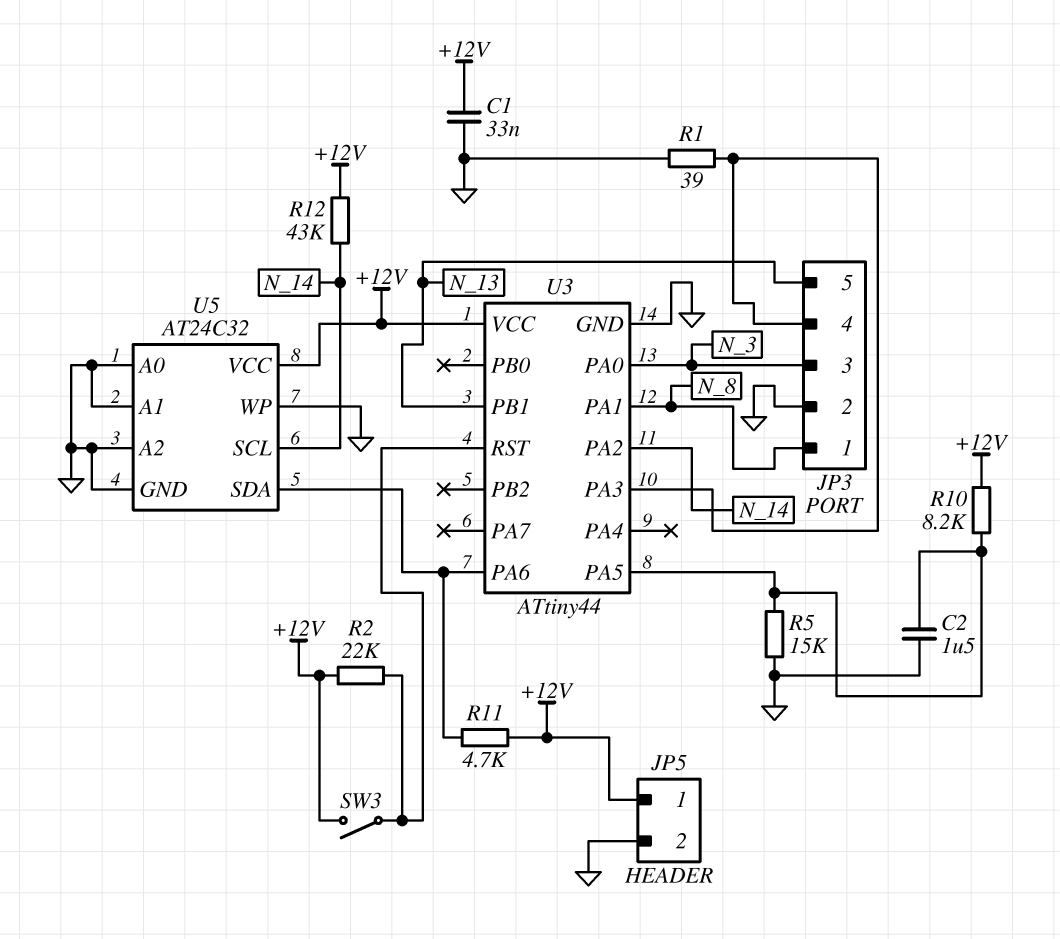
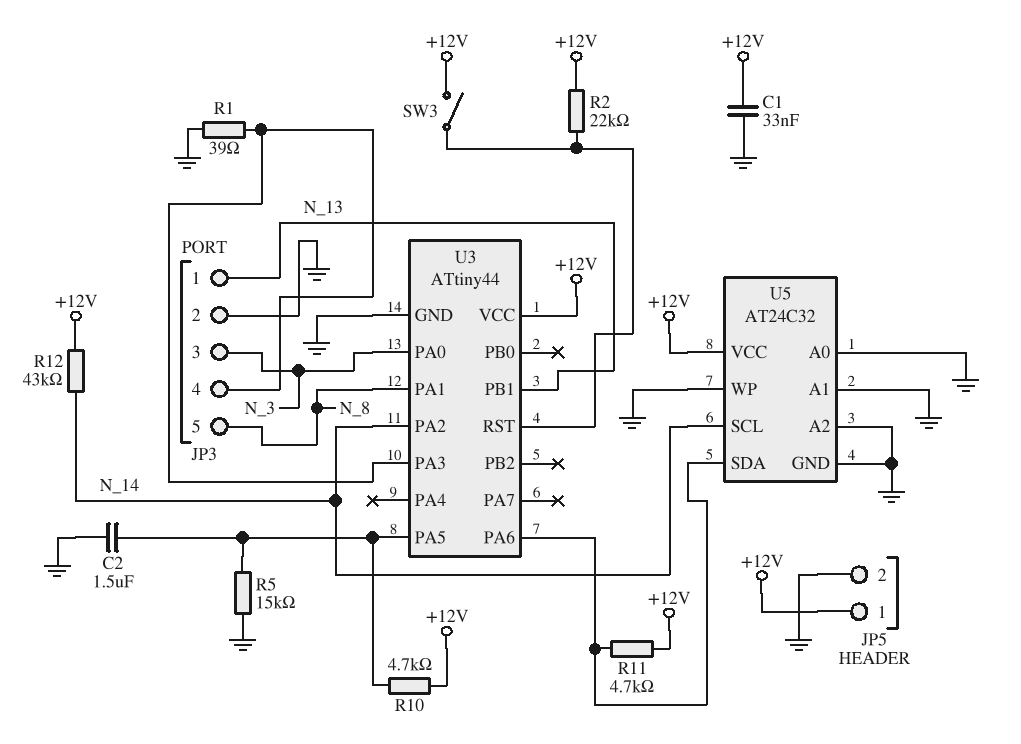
JP3 pin 1: N_8 -> N_13
JP3 pin 5: N_13 -> N_8
R10: 8.2k (+12V, U3/PA5) -> 4.7k (+12V, U3/PA5)

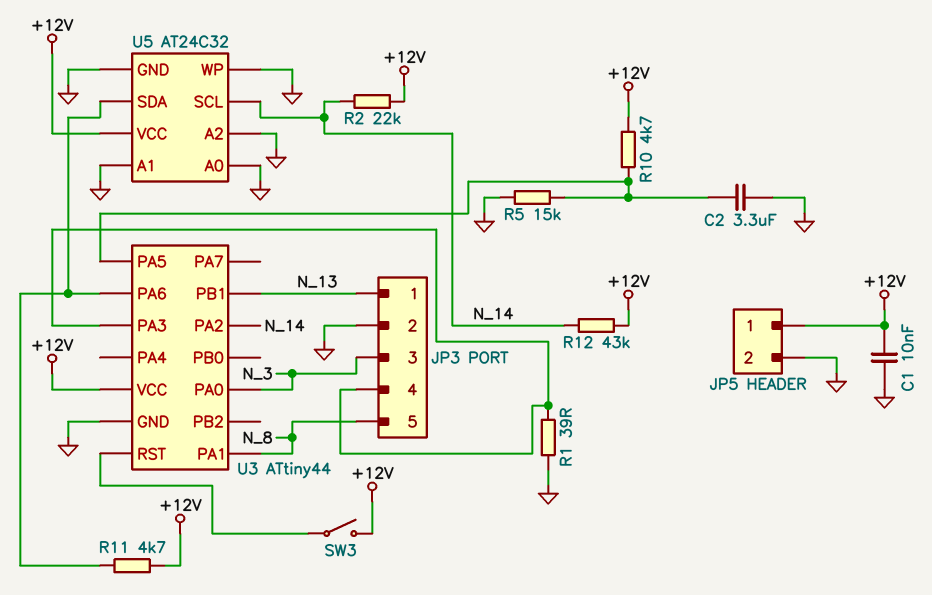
C1: 33nF (+12V, GND) -> 10nF (+12V, GND)
C2: 1.5uF (GND, U3/PA5) -> 3.3uF (GND, U3/PA5)
R2: 22k (+12V, U3/RST) -> 22k (+12V, N_14)

